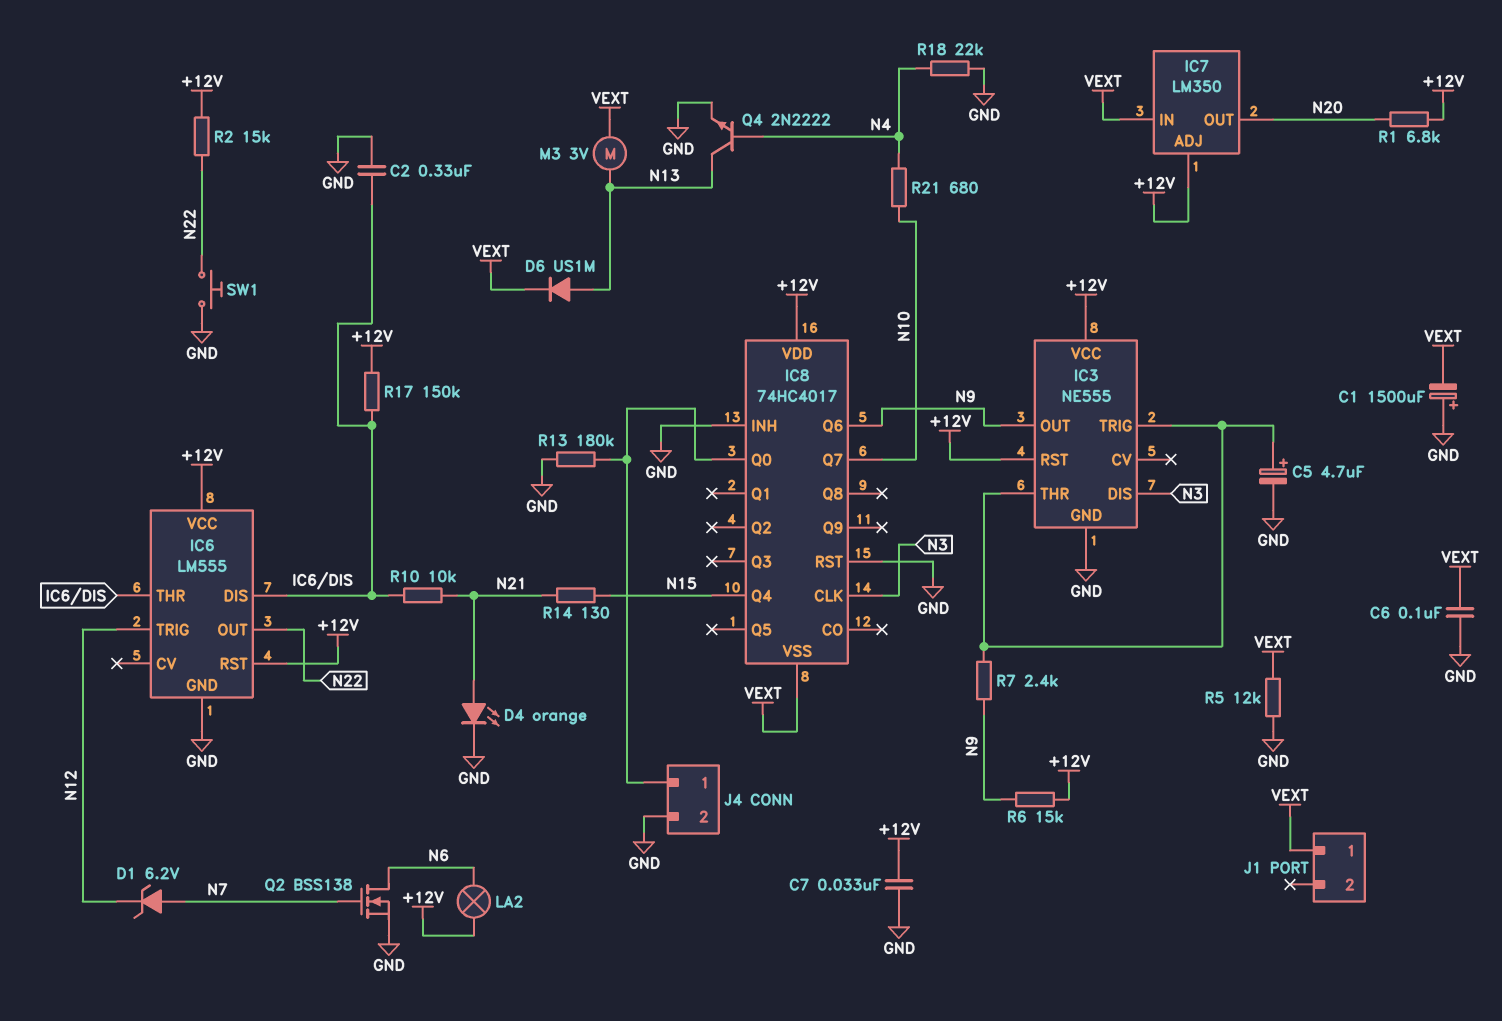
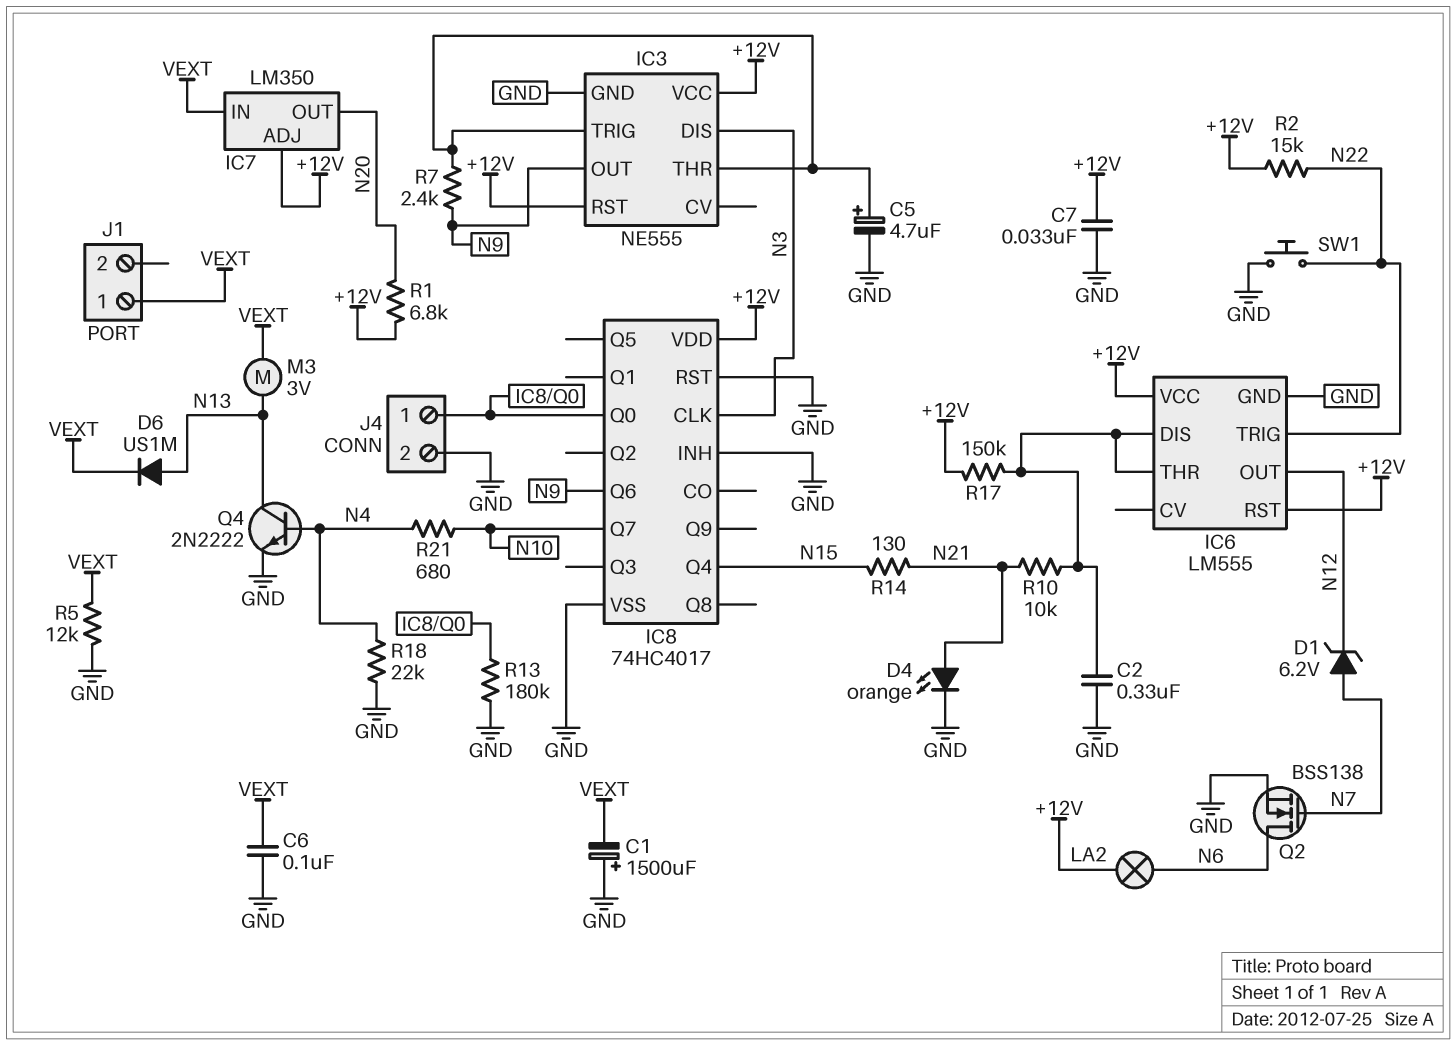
IC6 pin OUT: N22 -> N12
IC6 pin TRIG: N12 -> N22
IC8 pin VSS: VEXT -> GND
R6: 15k (+12V, N9) -> none

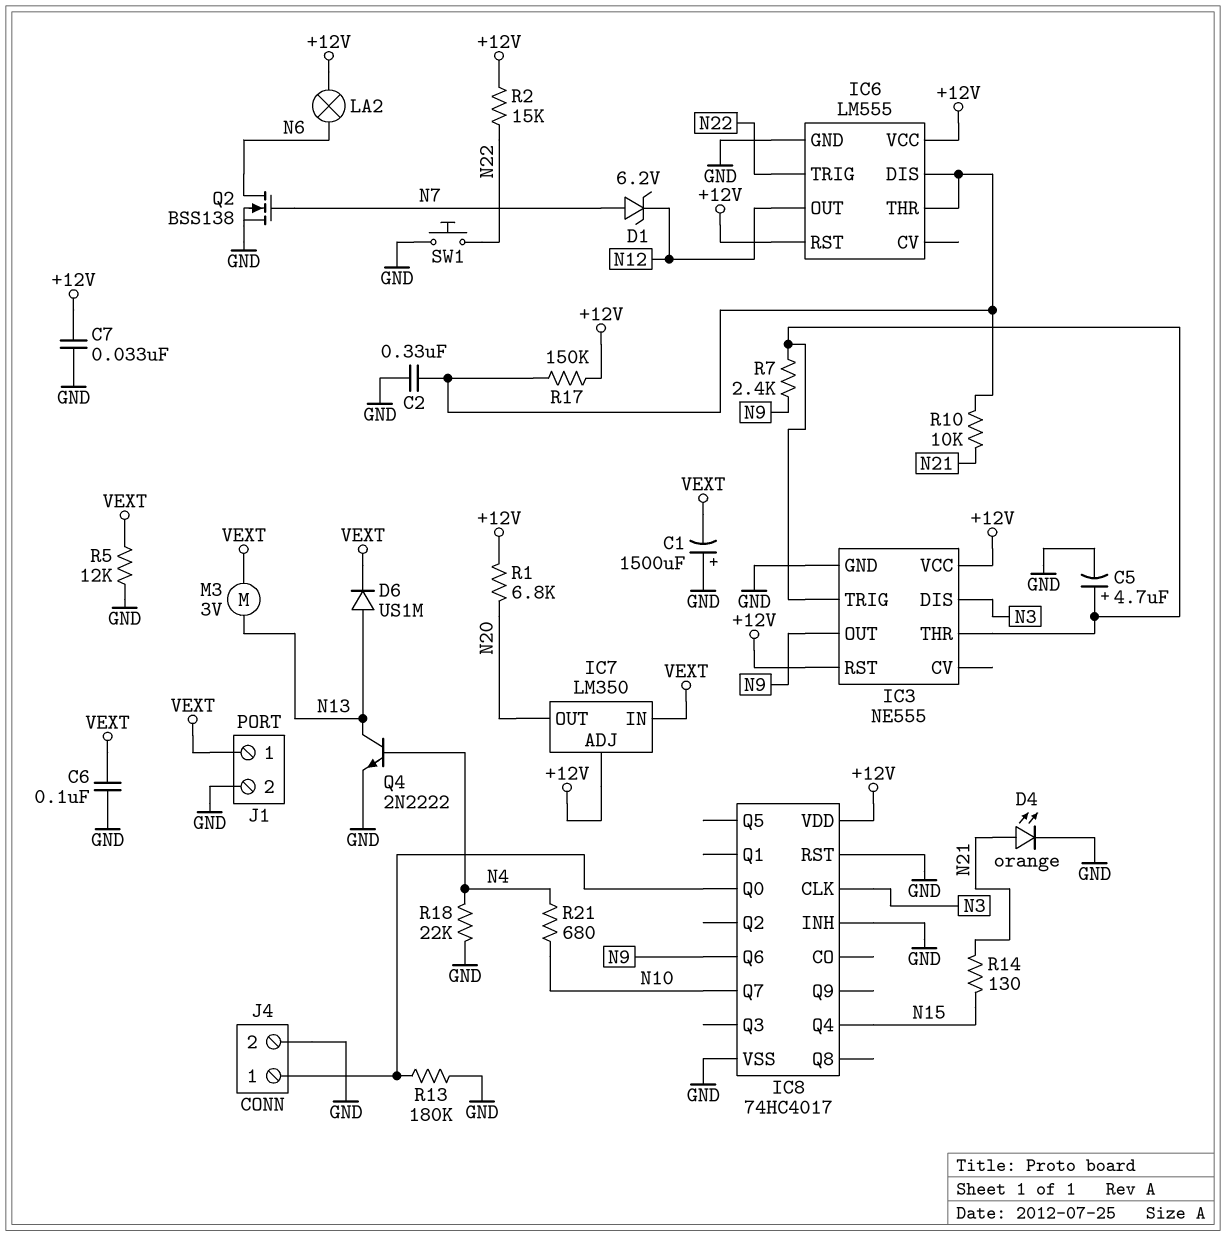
J1 pin 2: none -> GND

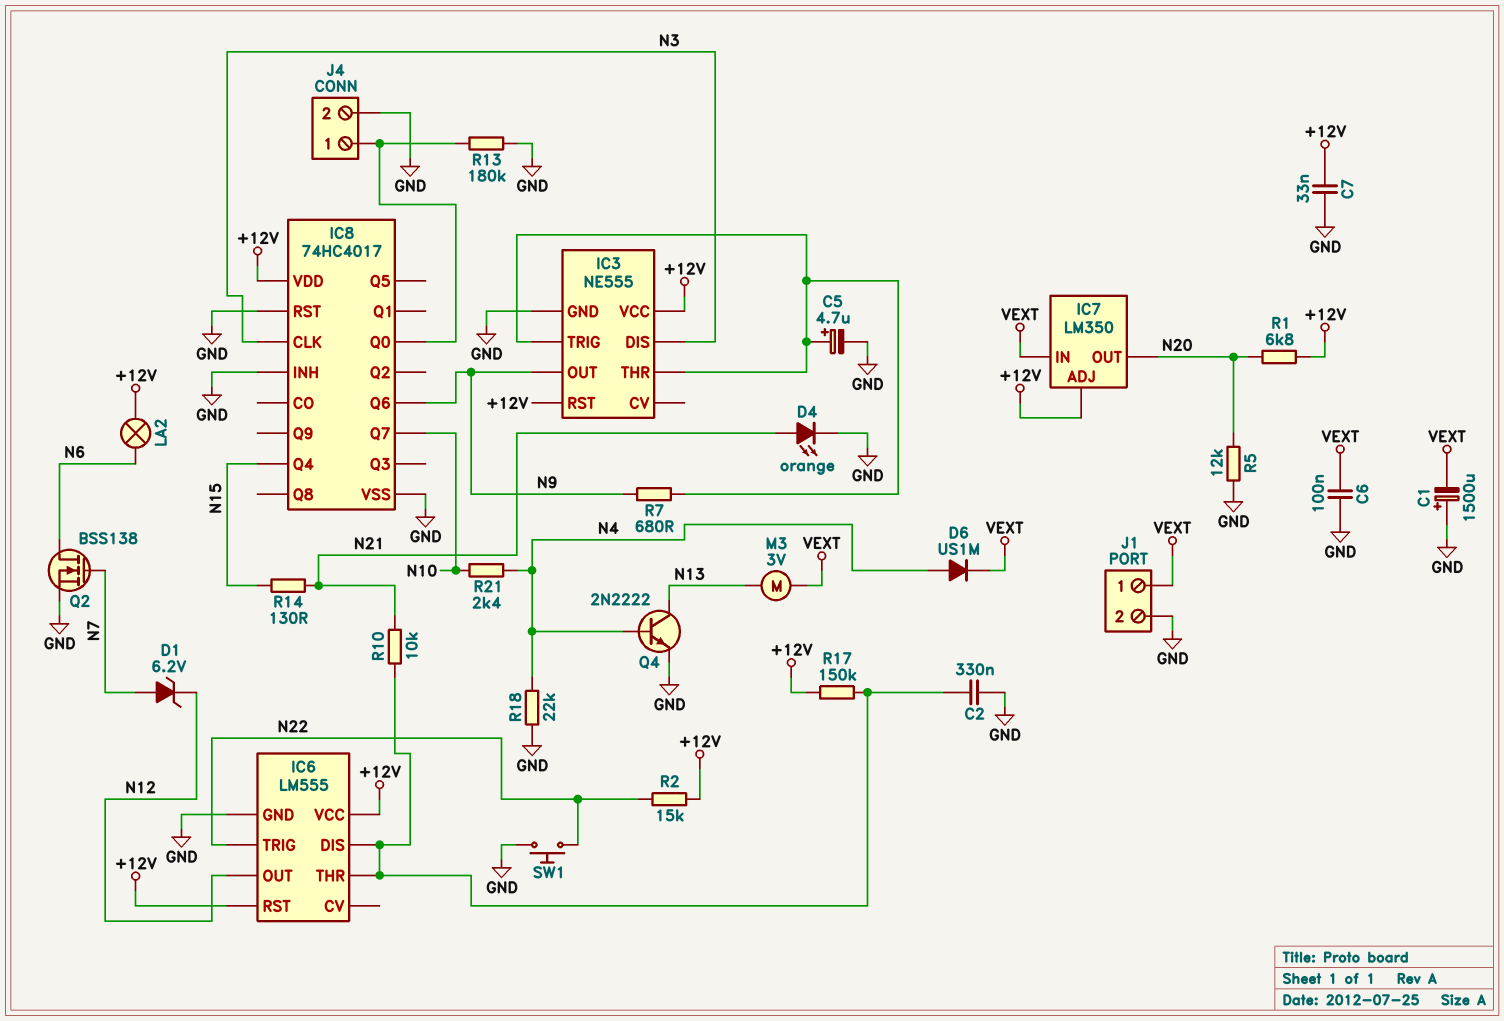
D6: diode US1M (A N13, K VEXT) -> diode US1M (A N4, K VEXT)
R5: 12k (GND, VEXT) -> 12k (GND, N20)
R7: 2.4k (IC3/THR, N9) -> 680 (IC3/THR, N9)
R21: 680 (N4, N10) -> 2.4k (N4, N10)

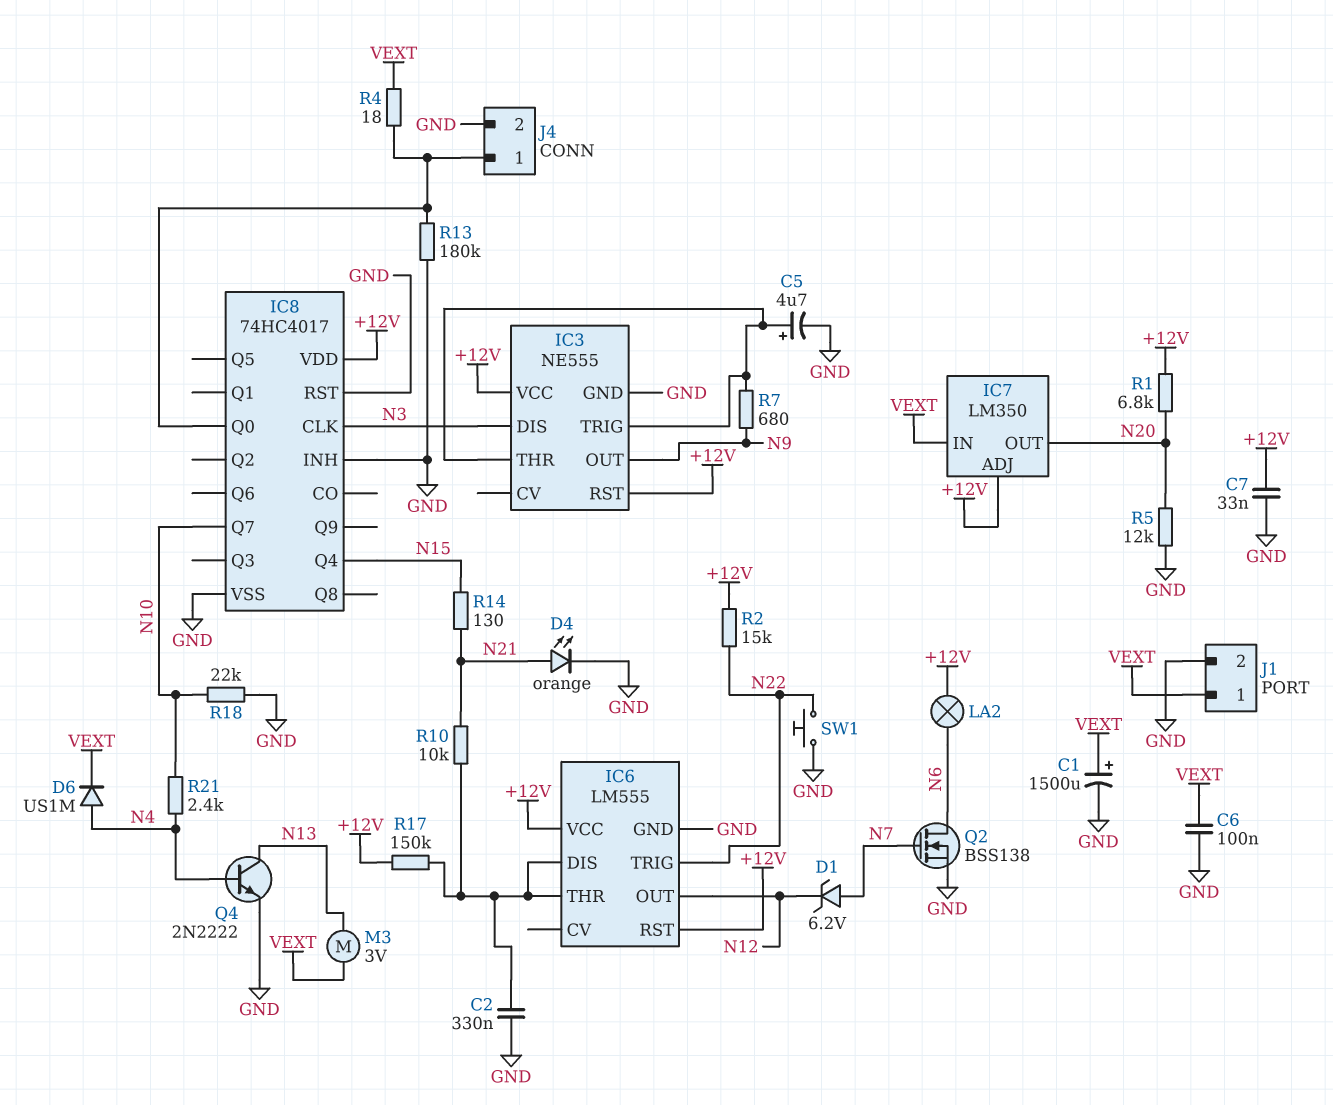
C1: 1500uF (plus GND, minus VEXT) -> 1500uF (plus VEXT, minus GND)
IC8 pin Q6: N9 -> none
R4: none -> 18 (IC8/Q0, VEXT)
R18: 22k (GND, N4) -> 22k (GND, N10)

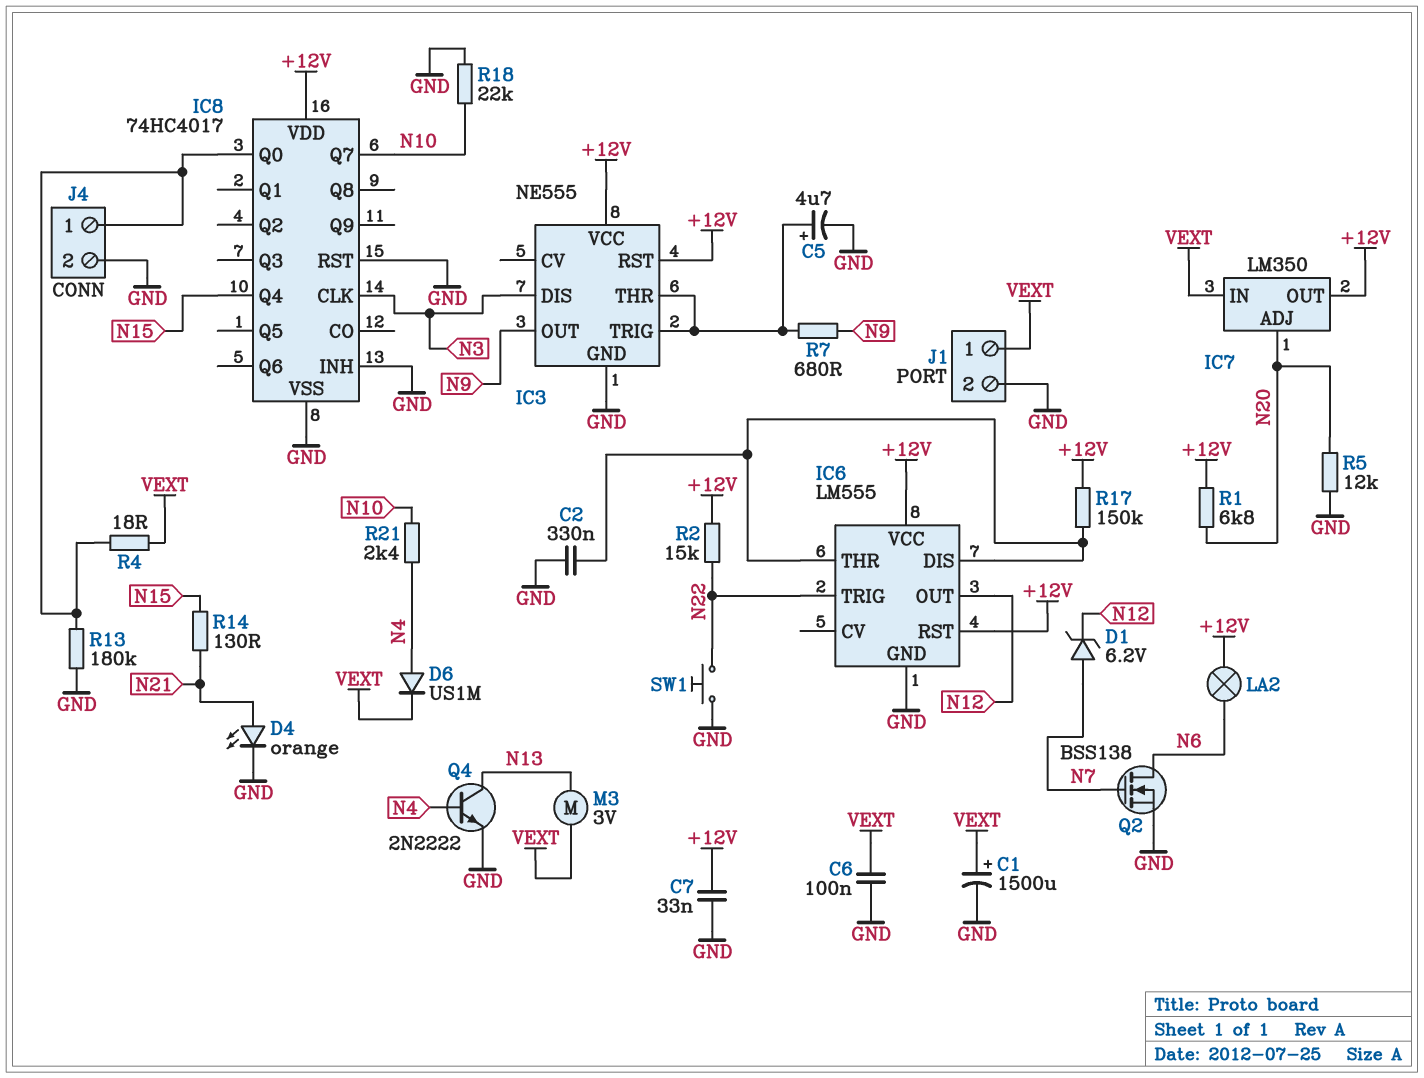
IC7 pin ADJ: +12V -> N20
IC7 pin OUT: N20 -> +12V
R10: 10k (IC6/DIS, N21) -> none

